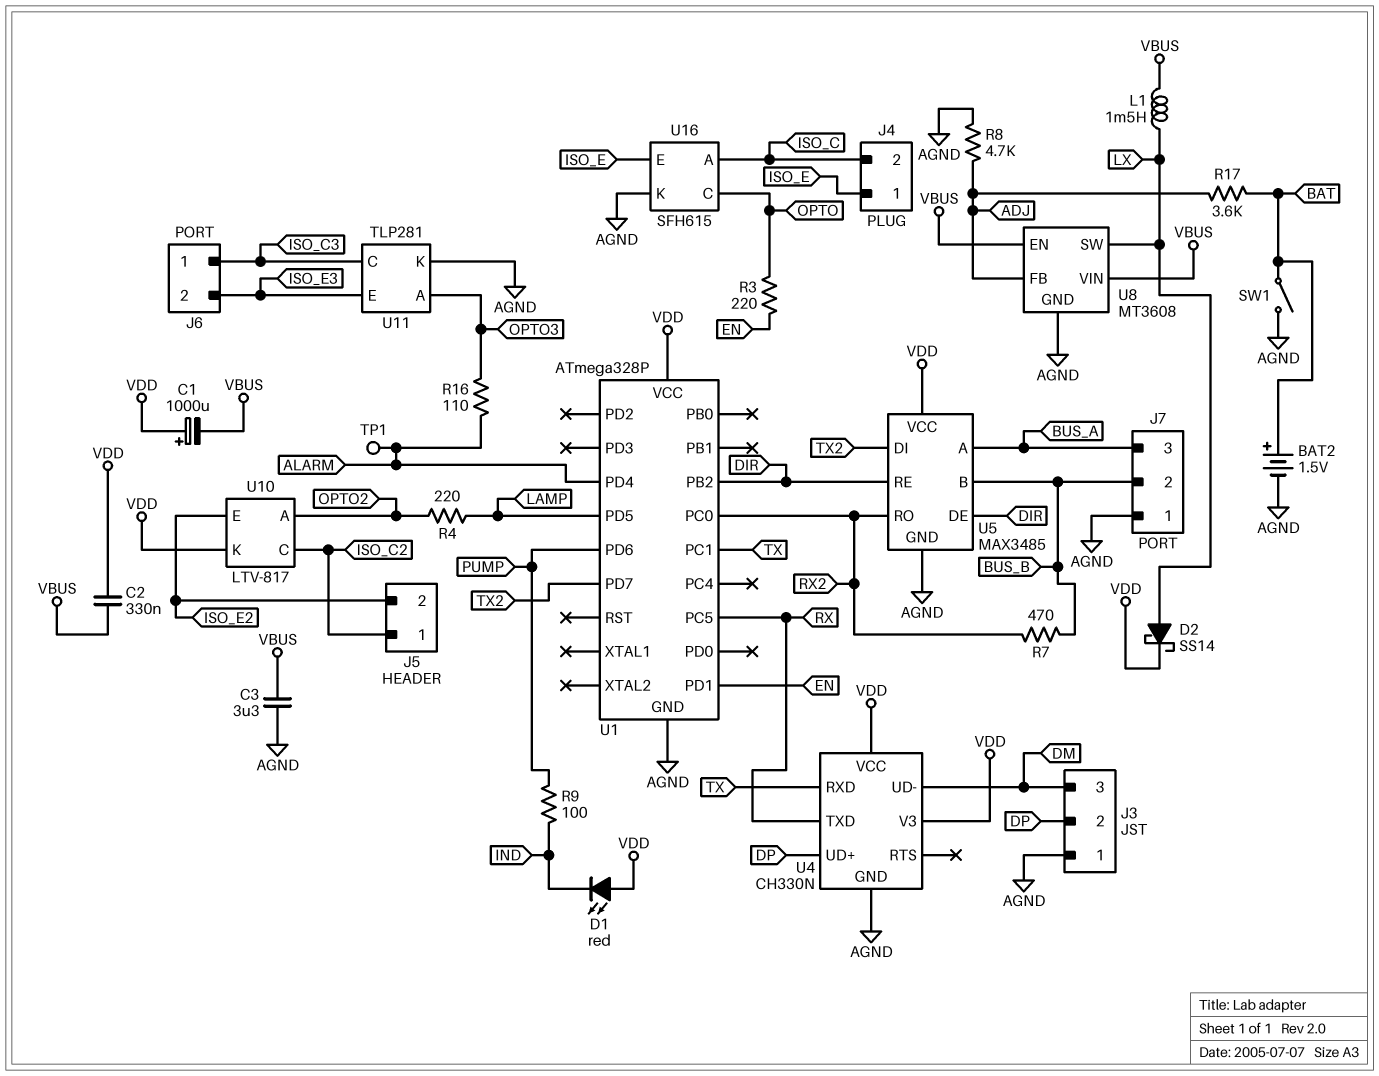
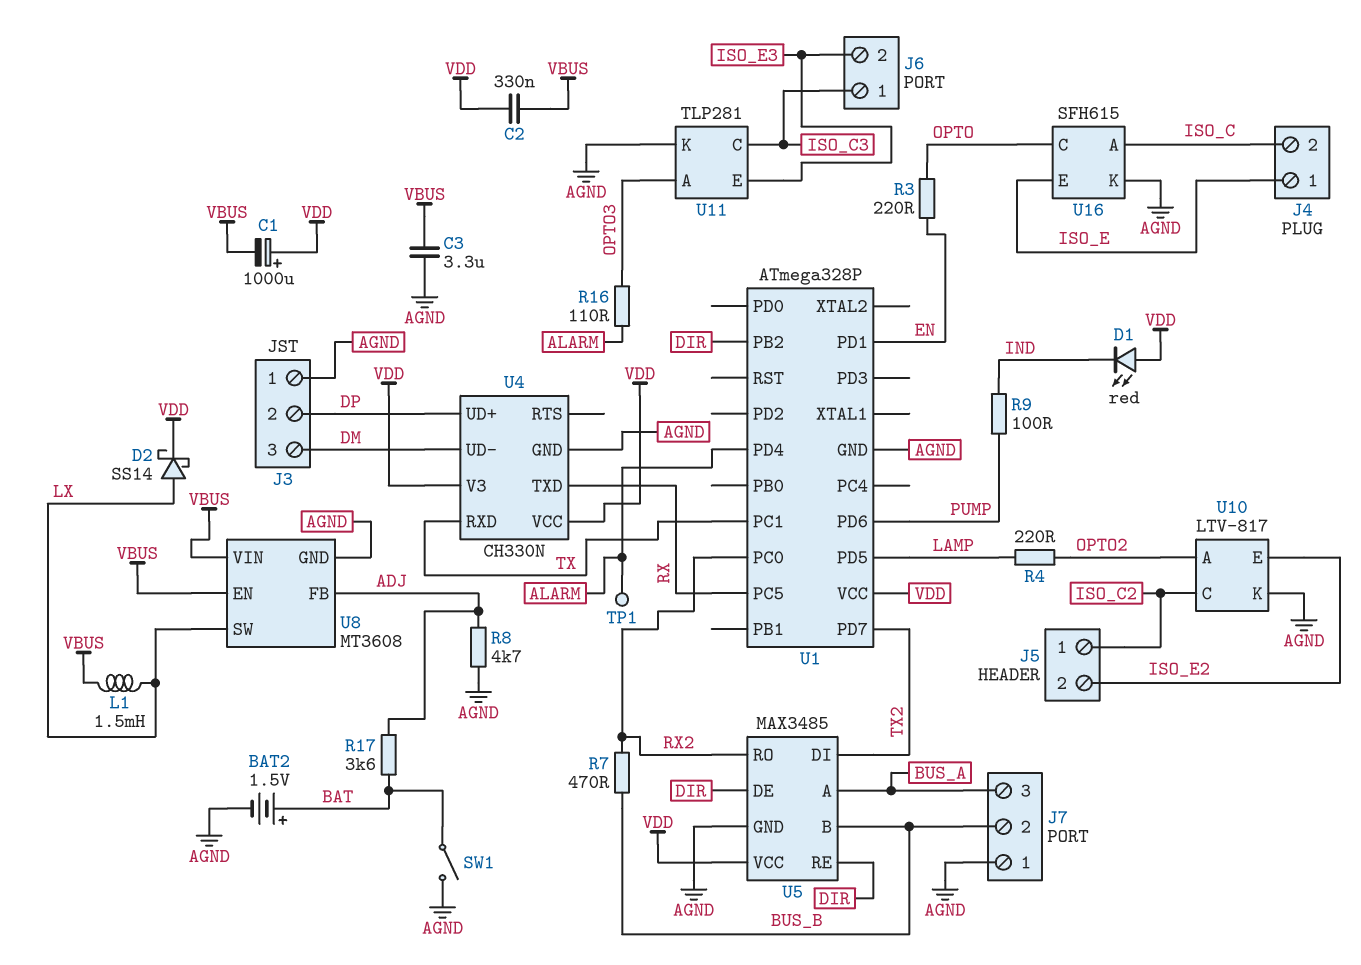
U10 pin K: VDD -> AGND

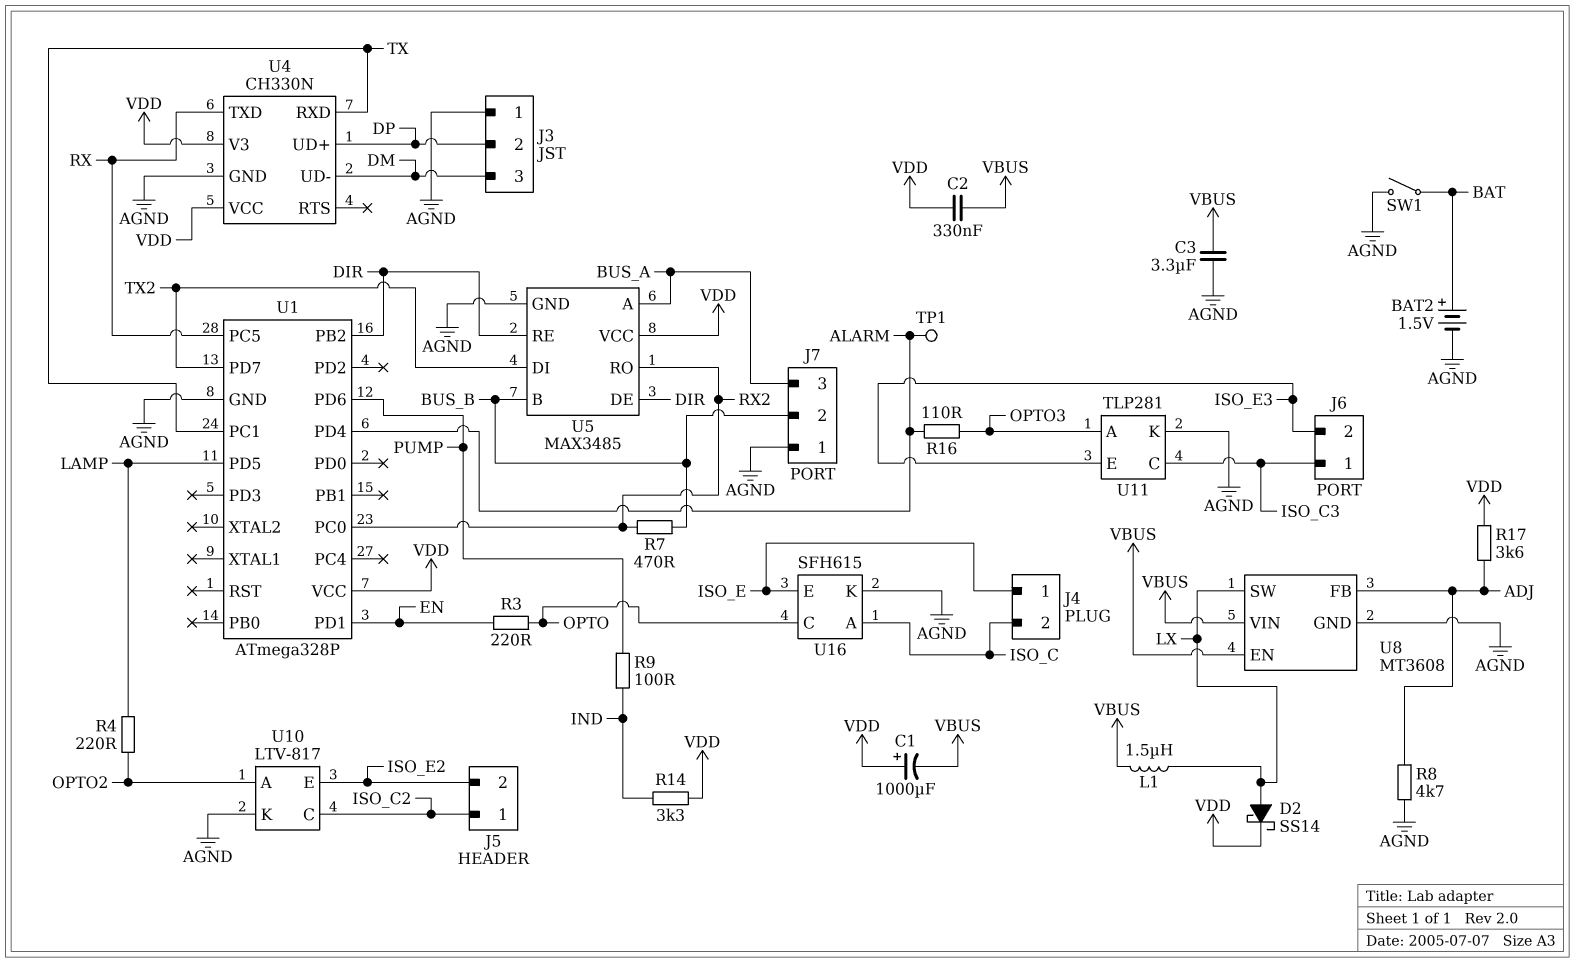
D1: LED red (A VDD, K IND) -> none
L1: 1.5mH (LX, VBUS) -> 1.5uH (LX, VBUS)
R14: none -> 3.3k (IND, VDD)
R17: 3.6k (ADJ, BAT) -> 3.6k (ADJ, VDD)

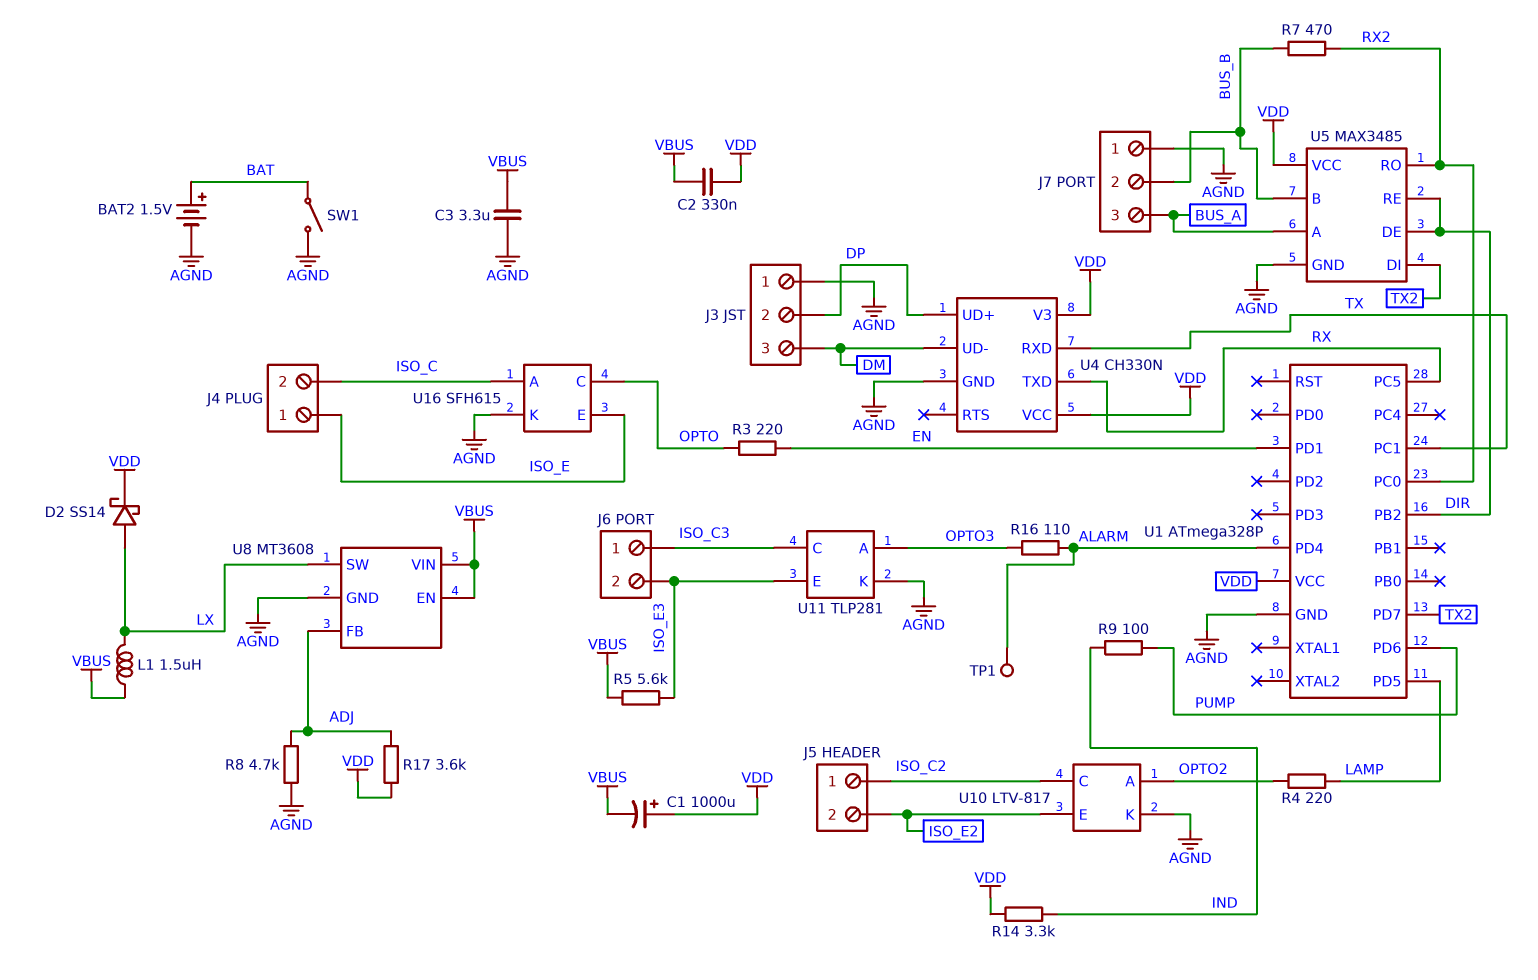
R5: none -> 5.6k (ISO_E3, VBUS)

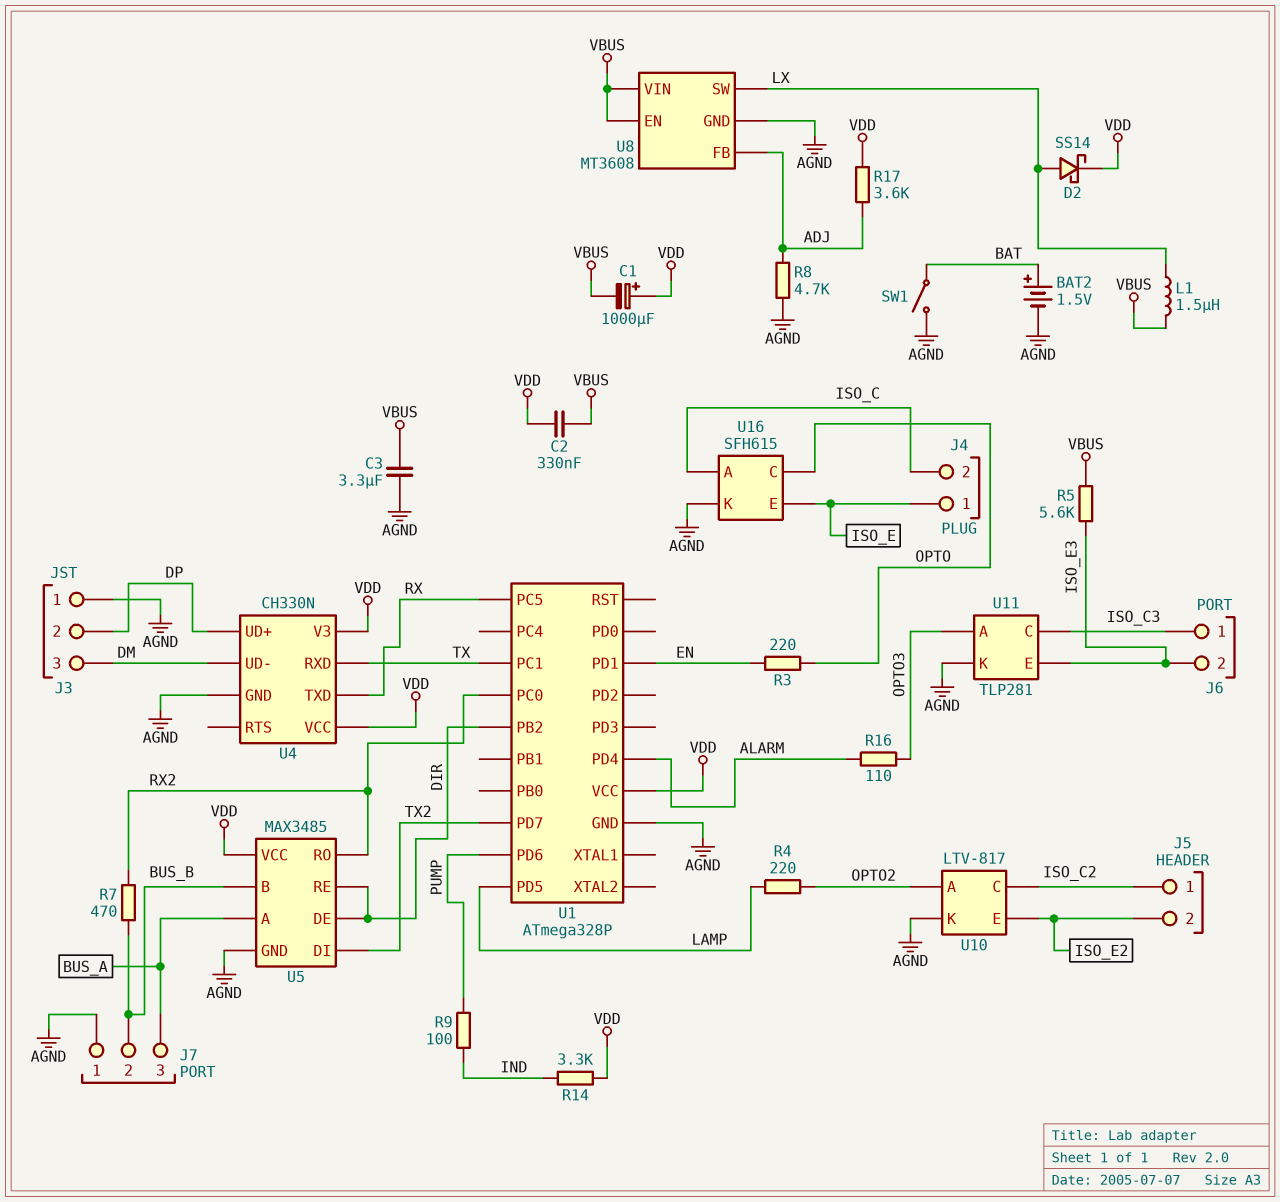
TP1: test point (ALARM) -> none

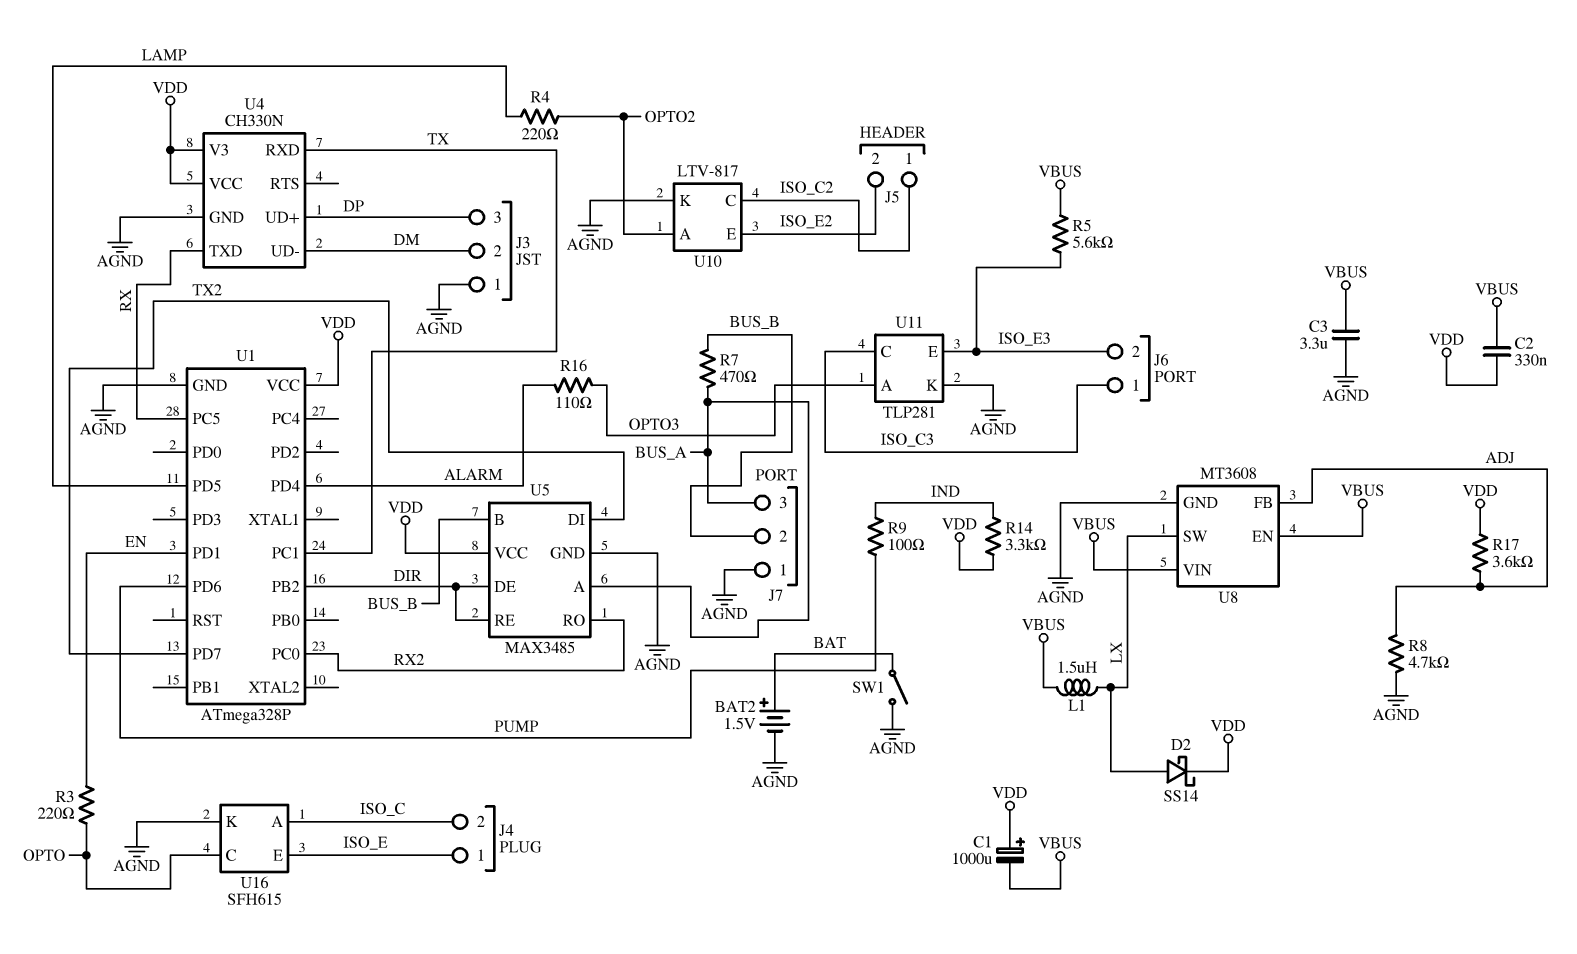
J3 pin 2: DP -> DM
J3 pin 3: DM -> DP
R7: 470 (BUS_B, RX2) -> 470 (BUS_A, BUS_B)

